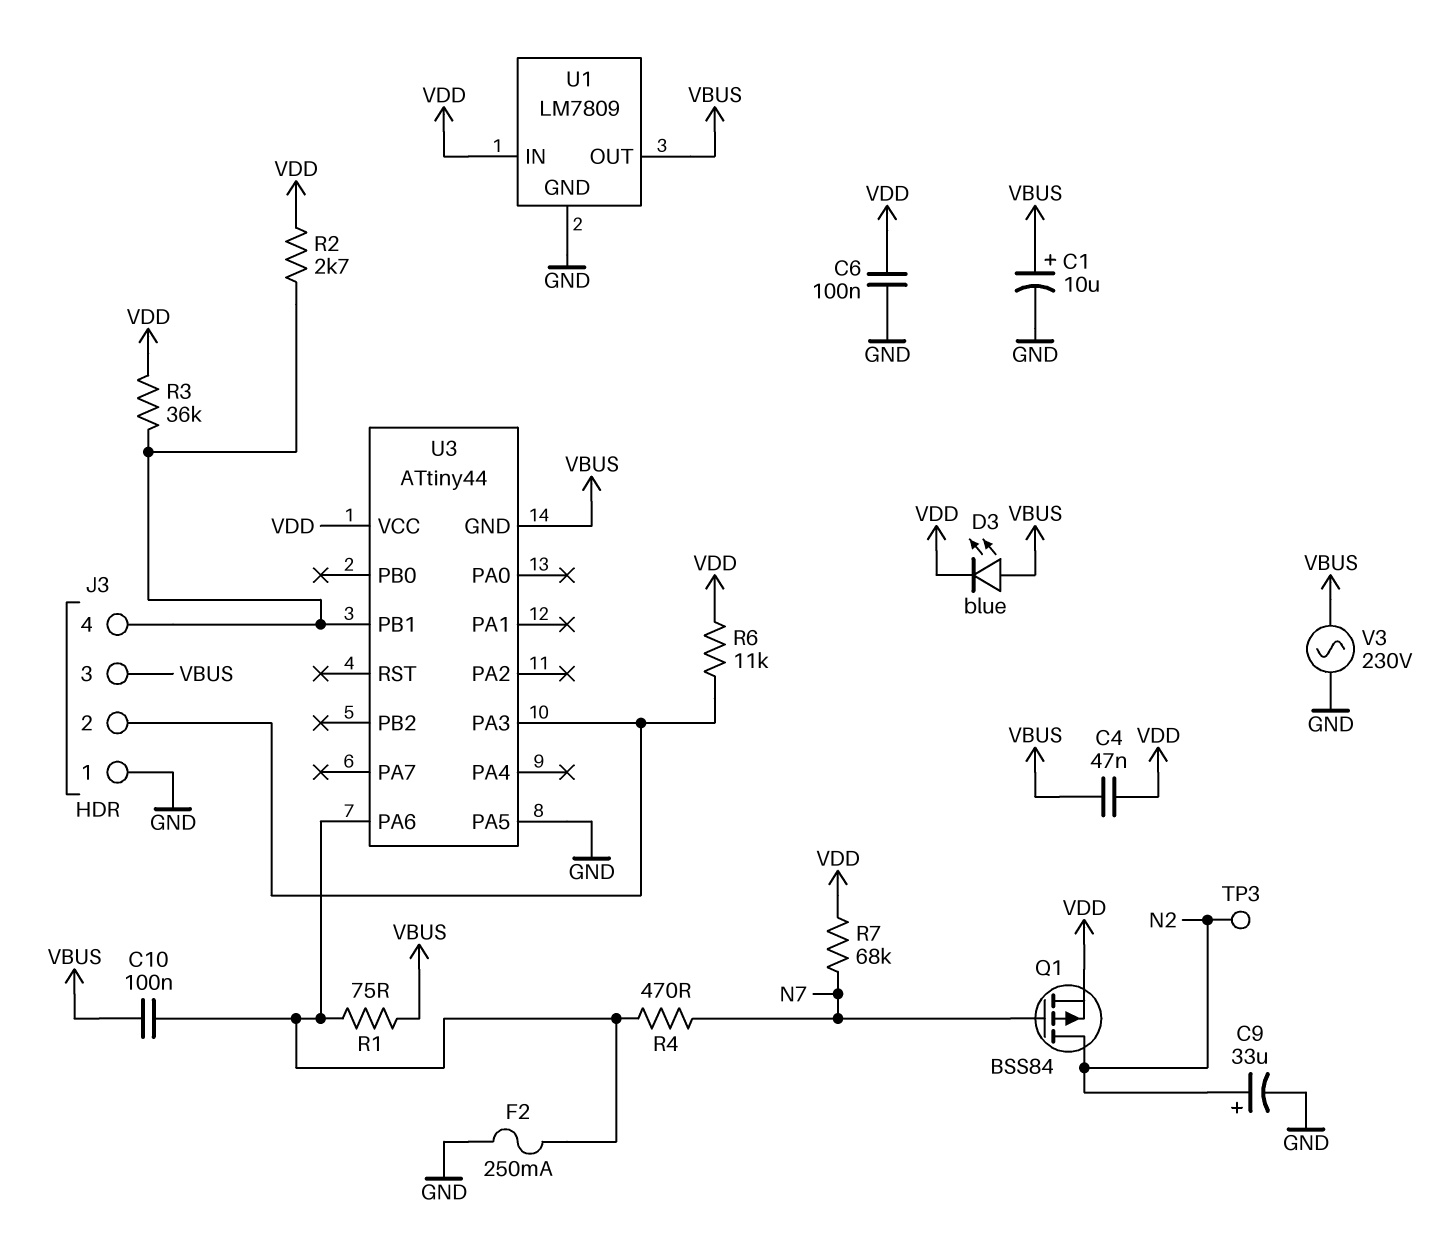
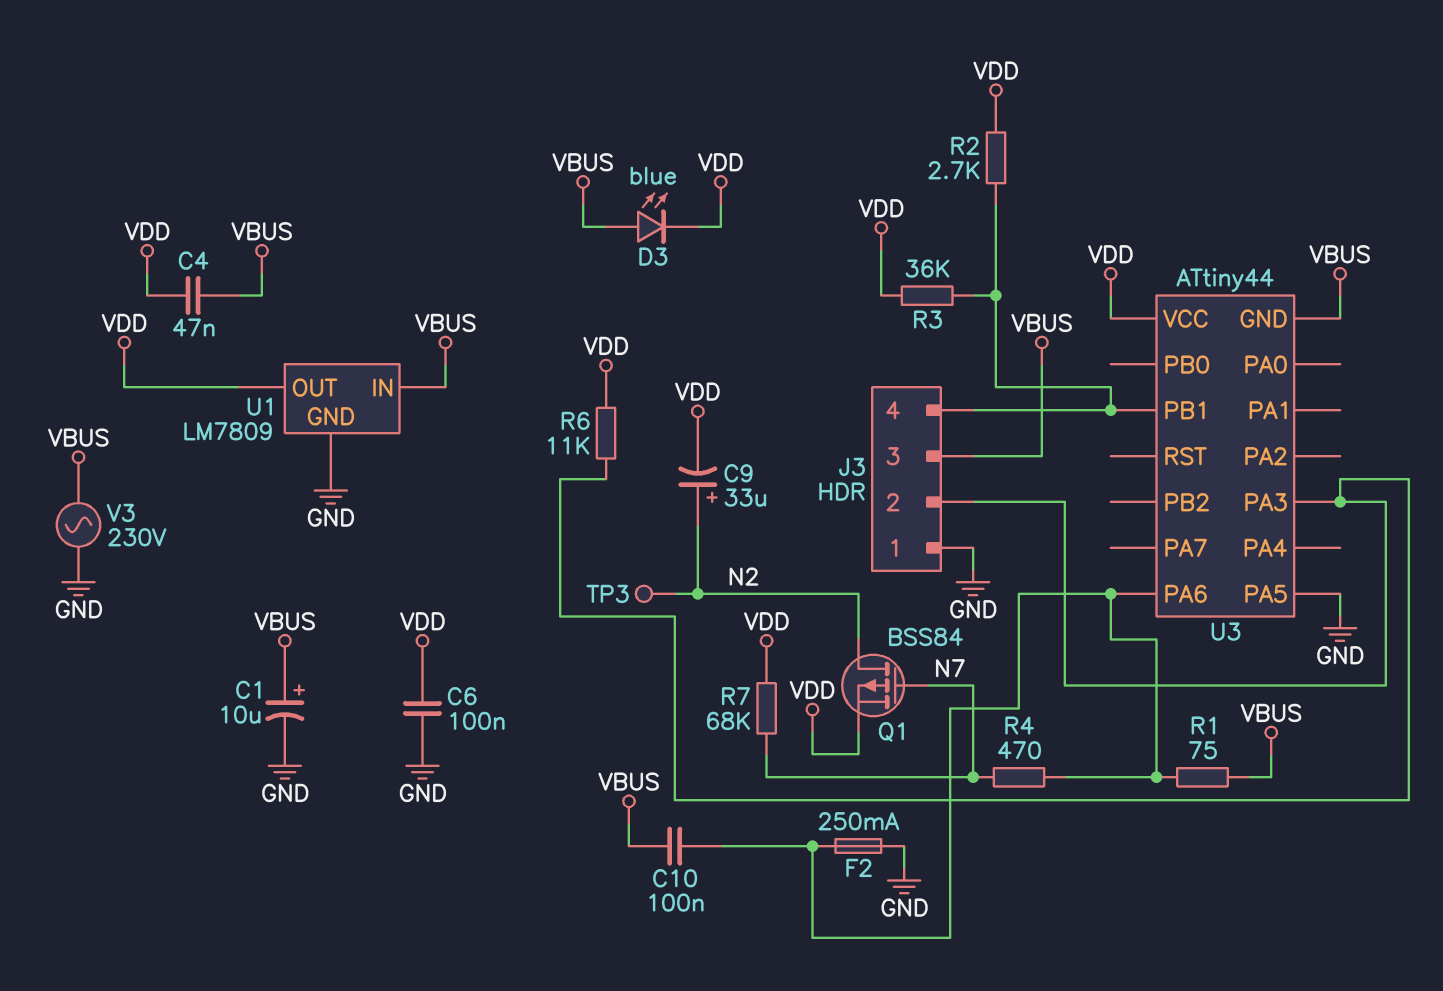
C9: 33uF (plus N2, minus GND) -> 33uF (plus N2, minus VDD)
U1 pin IN: VDD -> VBUS
U1 pin OUT: VBUS -> VDD

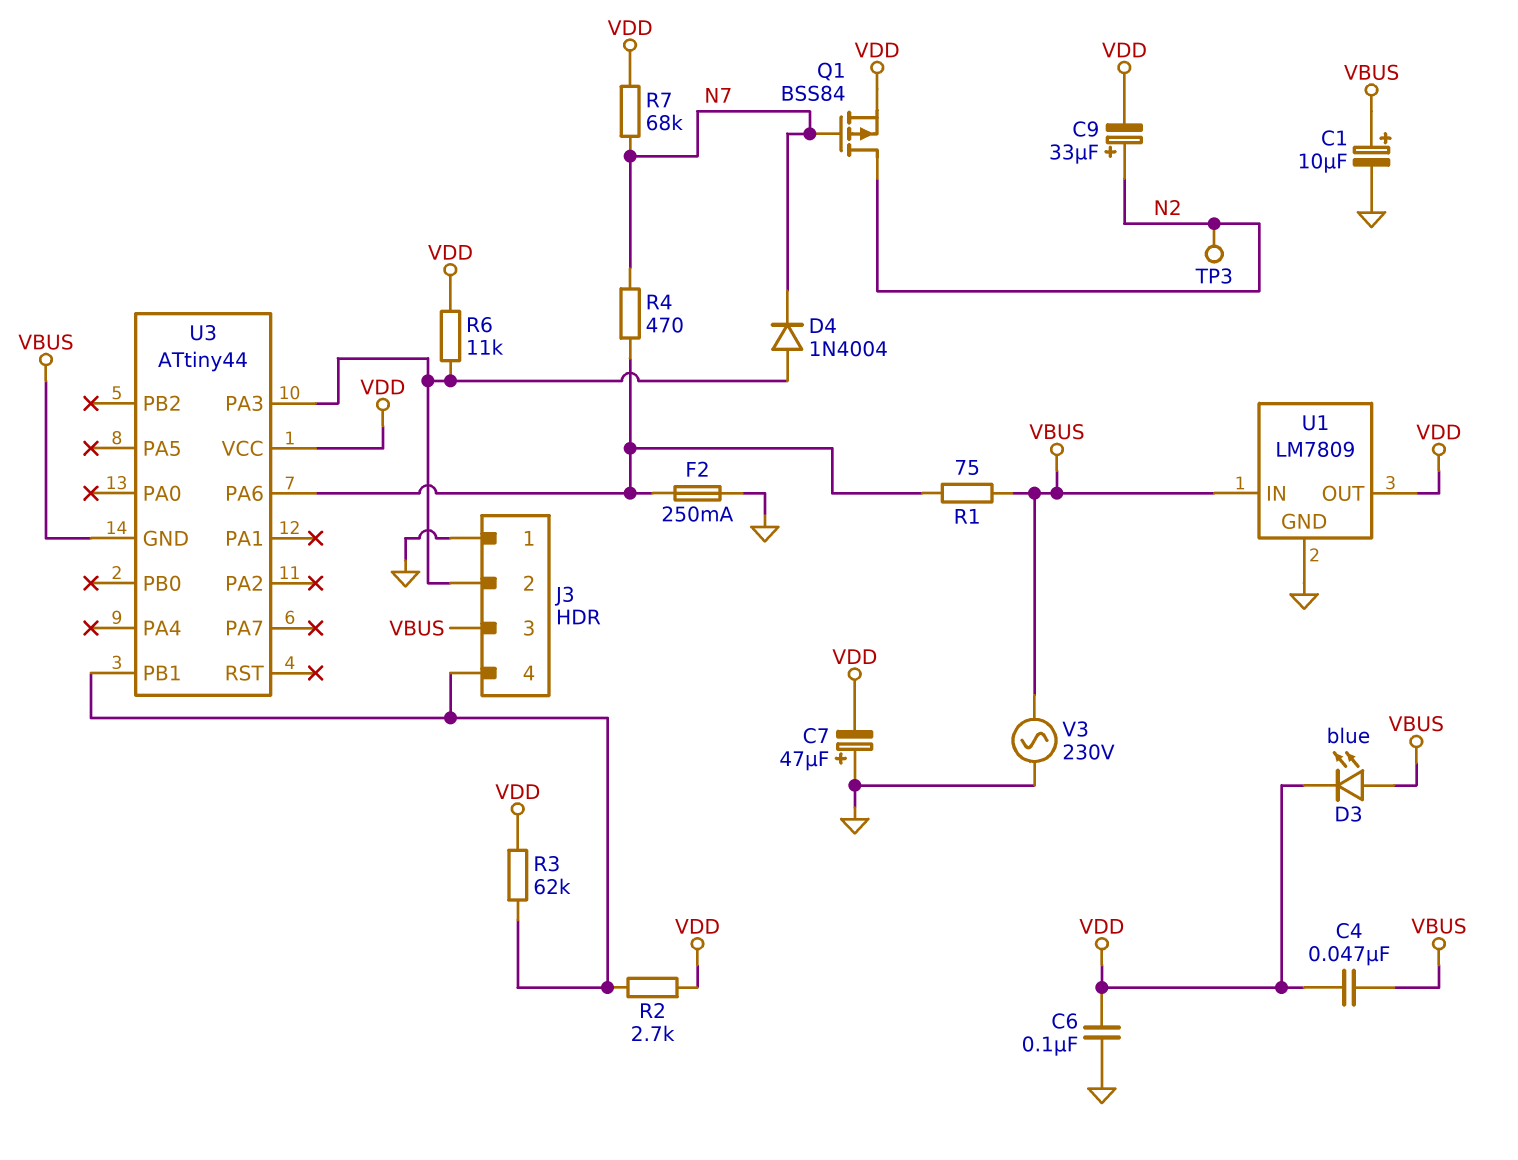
C7: none -> 47uF (plus GND, minus VDD)
C10: 100nF (U3/PA6, VBUS) -> none
D4: none -> diode 1N4004 (A J3/2, K N7)
R3: 36k (J3/4, VDD) -> 62k (J3/4, VDD)
U3 pin PA5: GND -> none

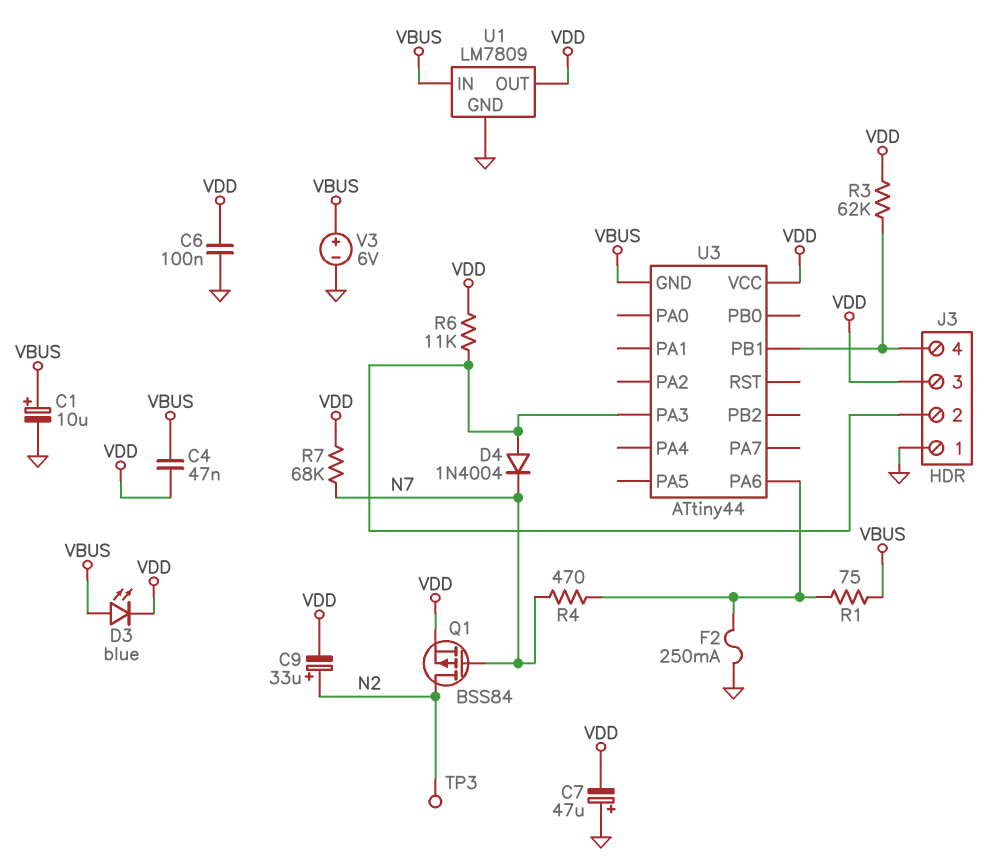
J3 pin 3: VBUS -> VDD
R2: 2.7k (J3/4, VDD) -> none
V3: AC 230V (GND, VBUS) -> 6V (plus VBUS, minus GND)

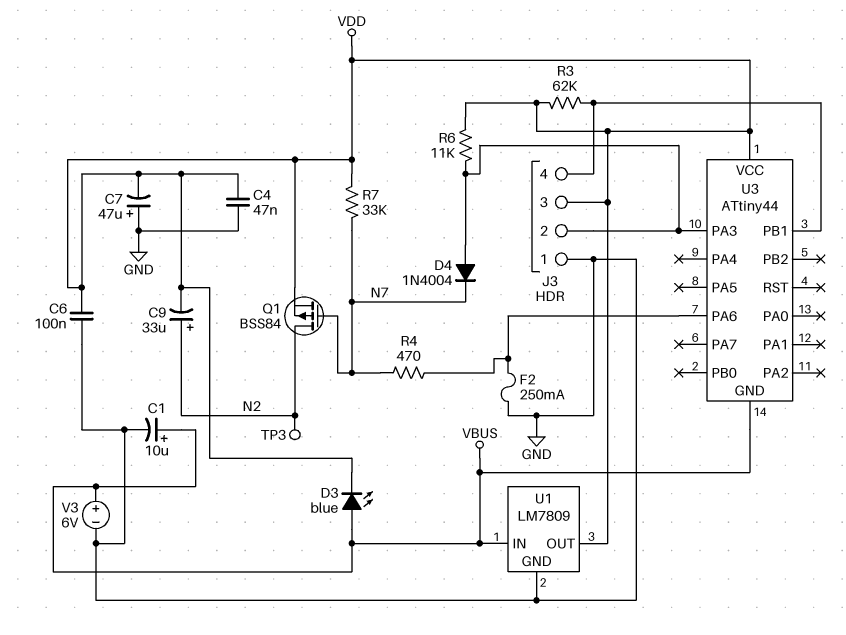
C4: 47nF (VBUS, VDD) -> 47nF (GND, VDD)
R1: 75 (U3/PA6, VBUS) -> none
R7: 68k (N7, VDD) -> 33k (N7, VDD)

